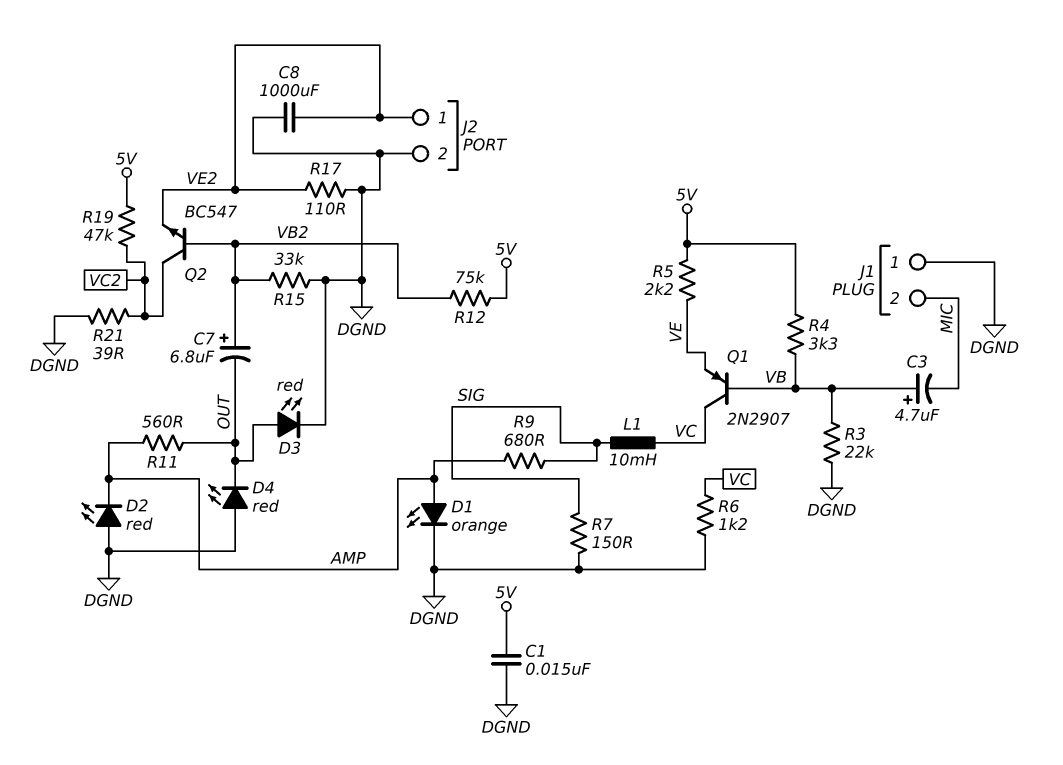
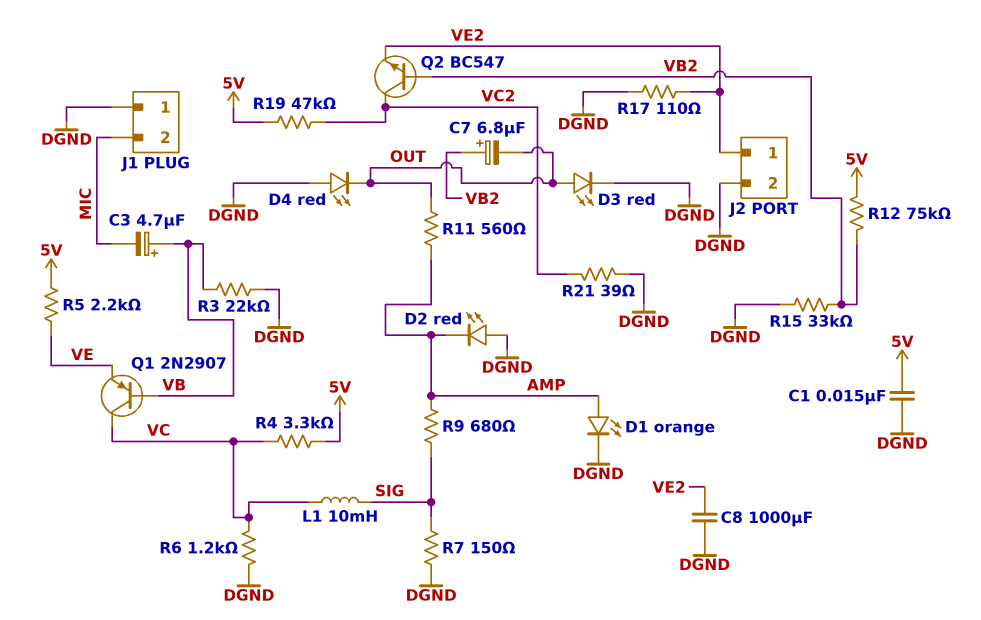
R4: 3.3k (5V, VB) -> 3.3k (5V, VC)

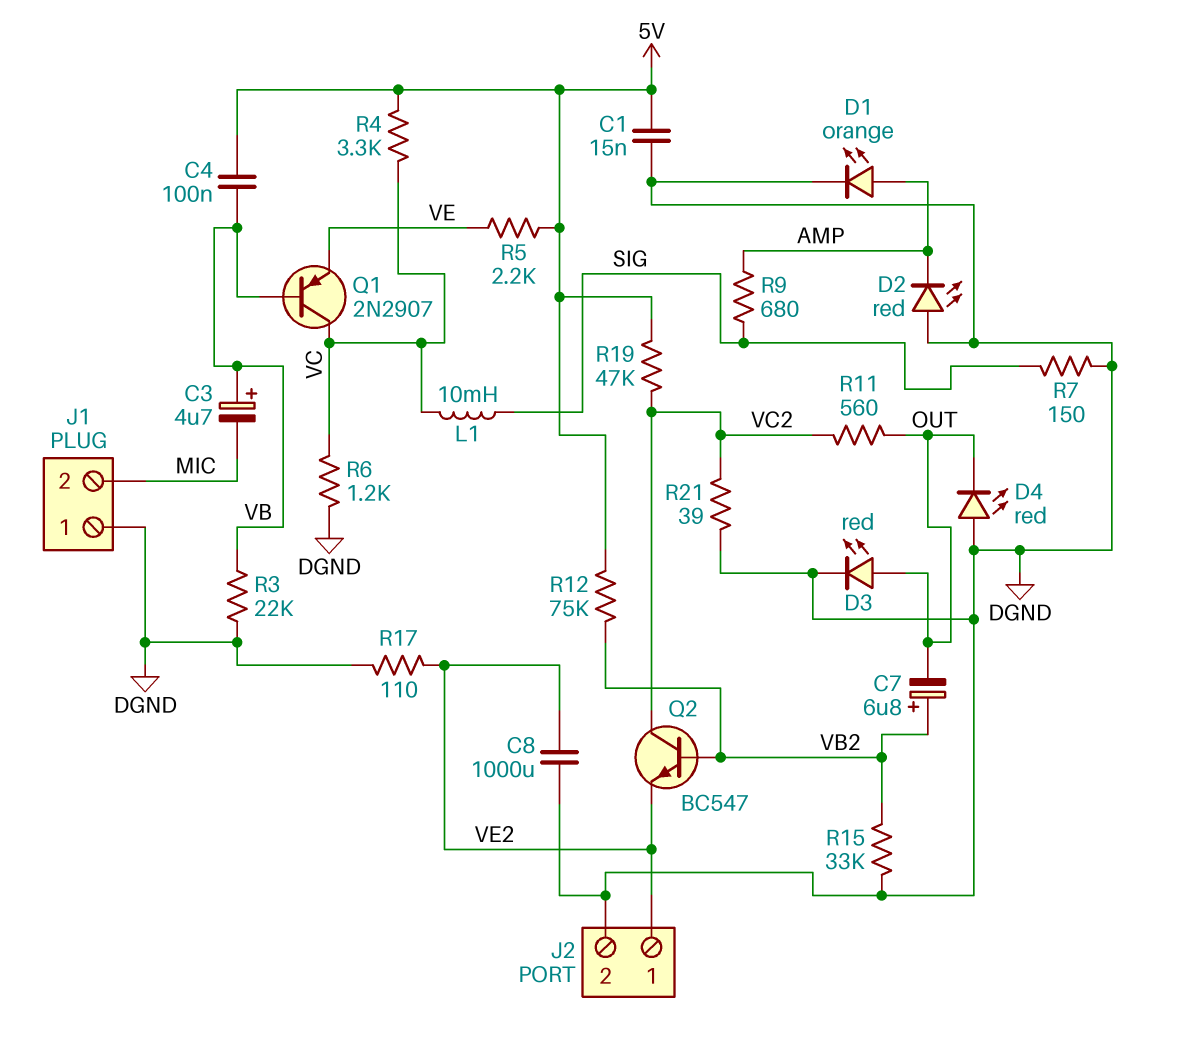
C4: none -> 100nF (5V, VB)
R11: 560 (AMP, OUT) -> 560 (OUT, VC2)

